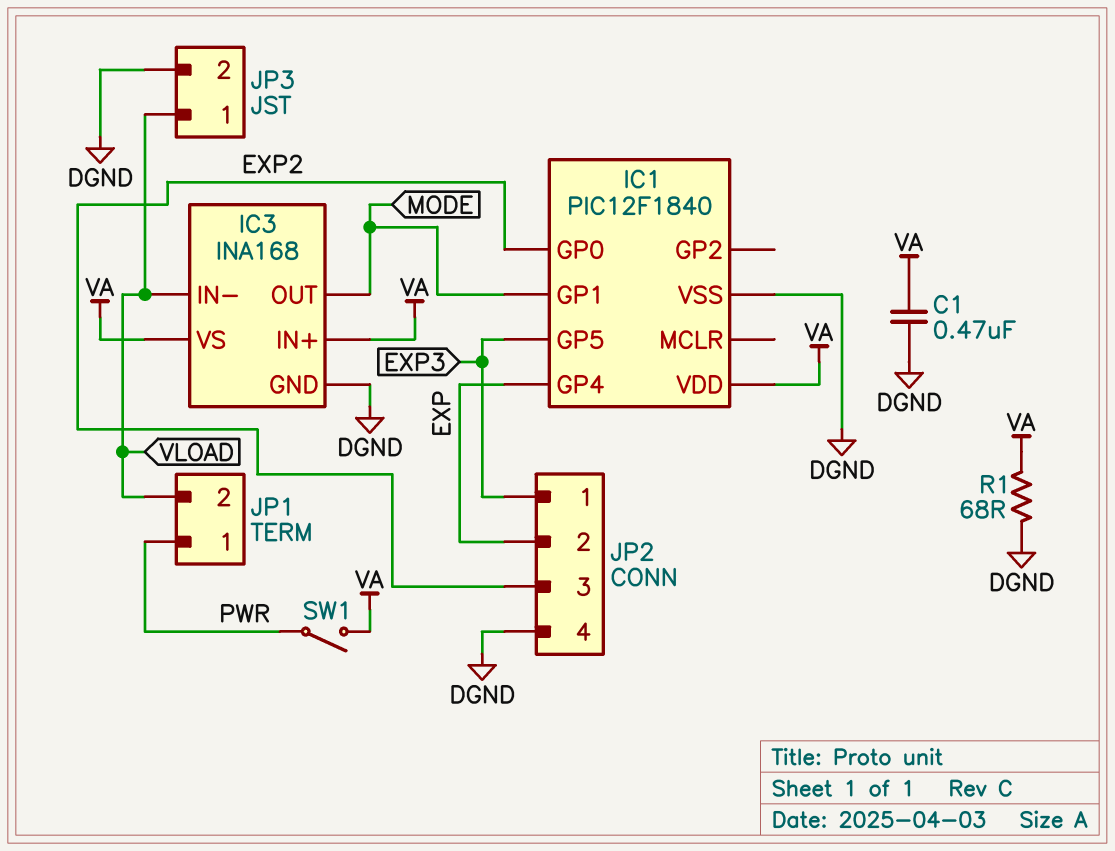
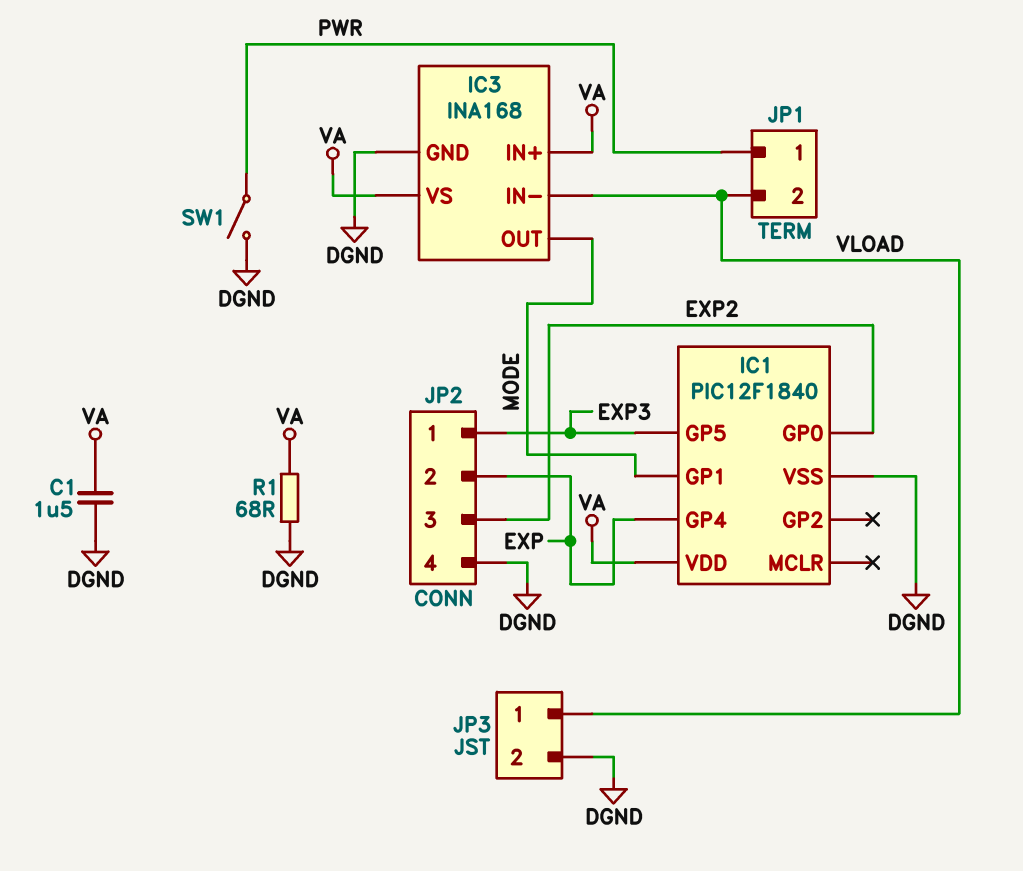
C1: 470nF (DGND, VA) -> 1.5uF (DGND, VA)
SW1: switch (PWR, VA) -> switch (DGND, PWR)

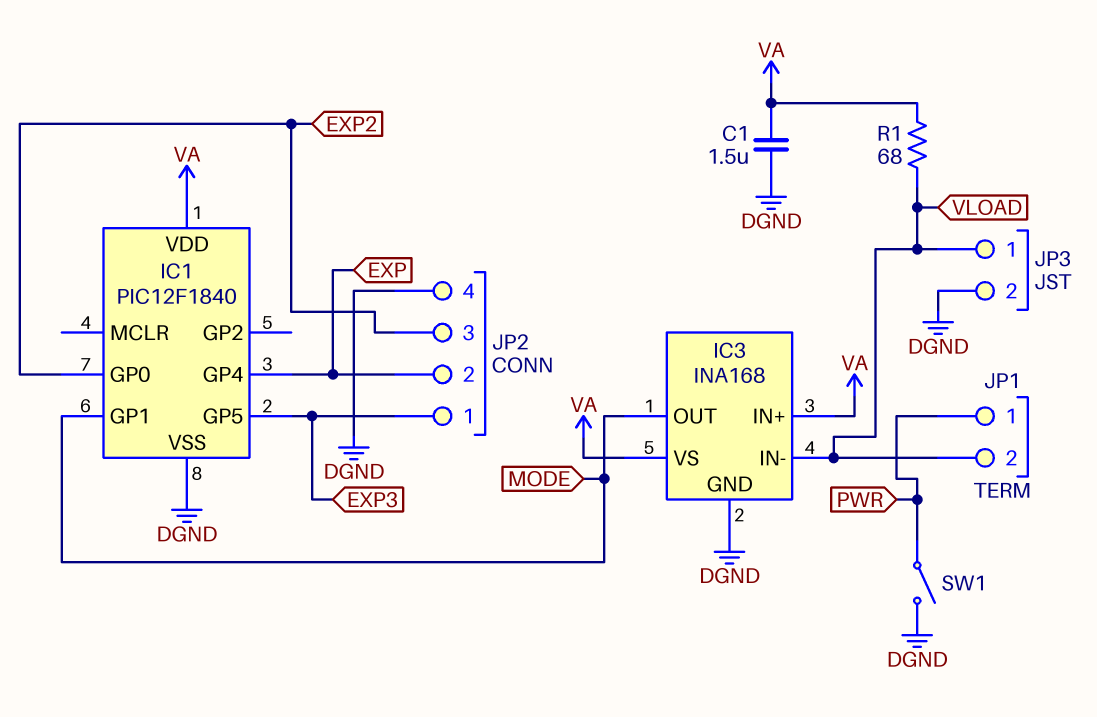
R1: 68 (DGND, VA) -> 68 (VA, VLOAD)

